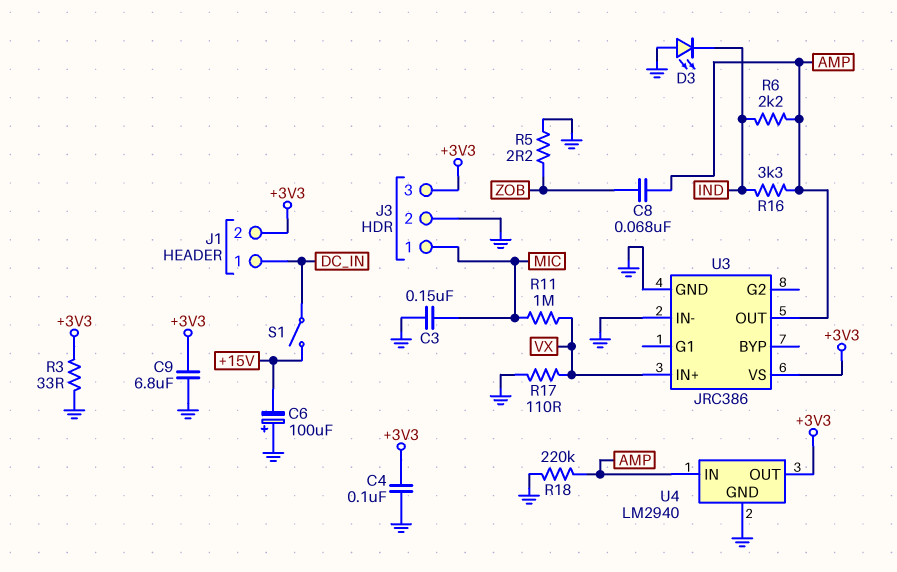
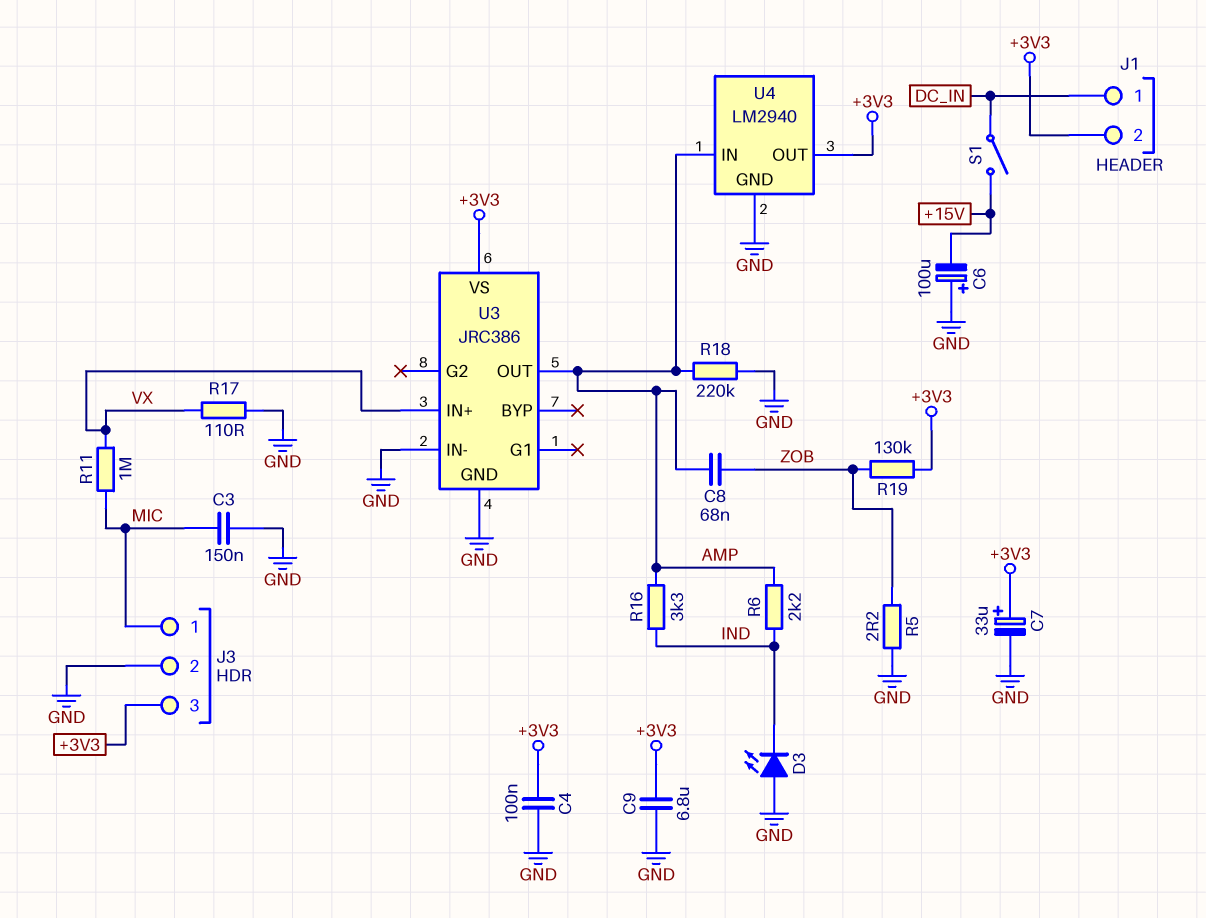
C7: none -> 33uF (plus +3V3, minus GND)
R3: 33 (+3V3, GND) -> none
R19: none -> 130k (+3V3, ZOB)

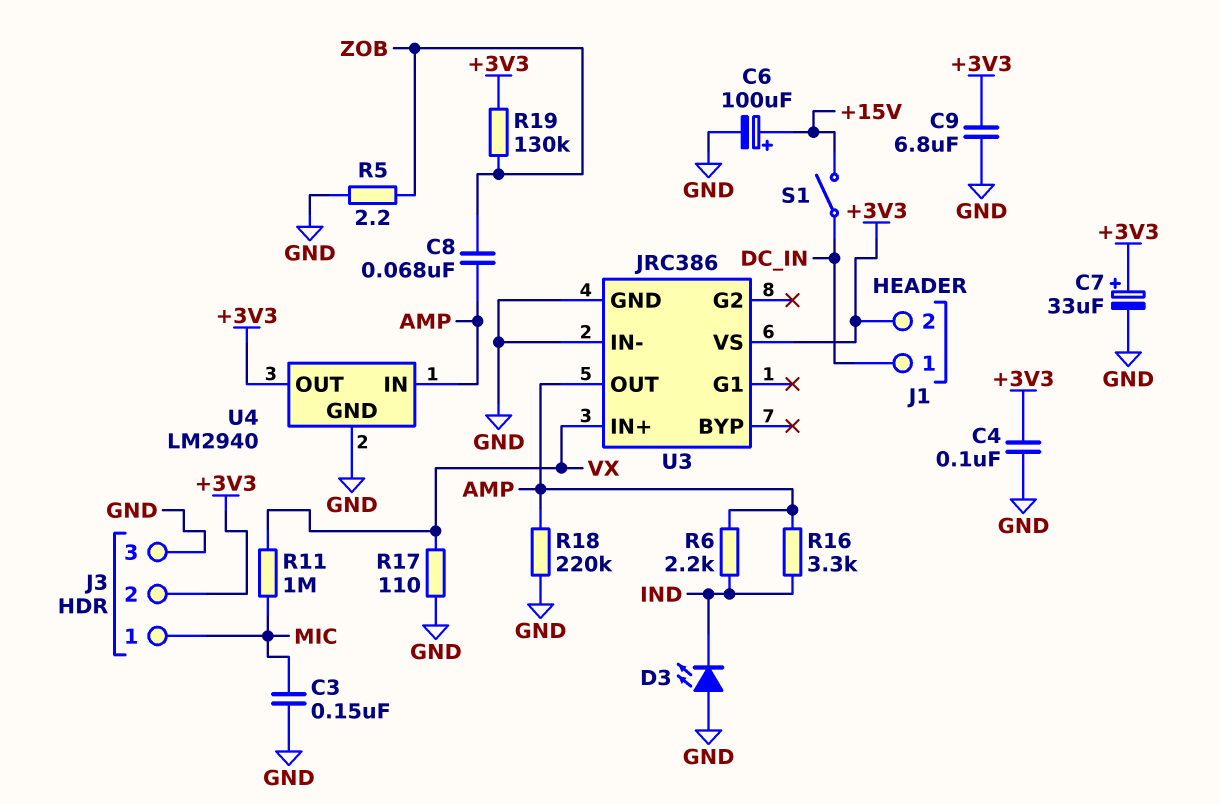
C6: 100uF (plus GND, minus +15V) -> 100uF (plus +15V, minus GND)
J3 pin 2: GND -> +3V3
J3 pin 3: +3V3 -> GND

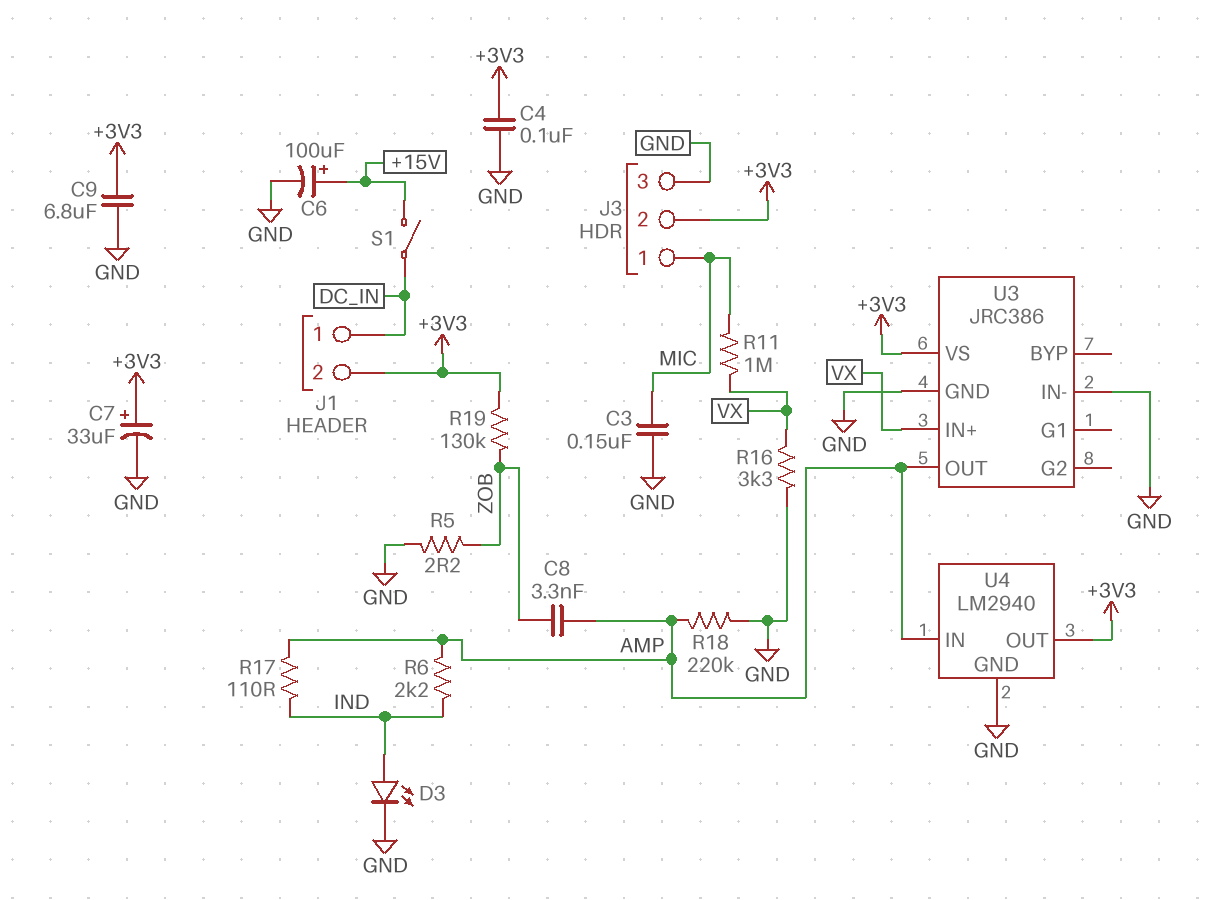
C8: 68nF (AMP, ZOB) -> 3.3nF (AMP, ZOB)
D3: LED (A GND, K IND) -> LED (A IND, K GND)
R16: 3.3k (AMP, IND) -> 3.3k (GND, VX)
R17: 110 (GND, VX) -> 110 (AMP, IND)

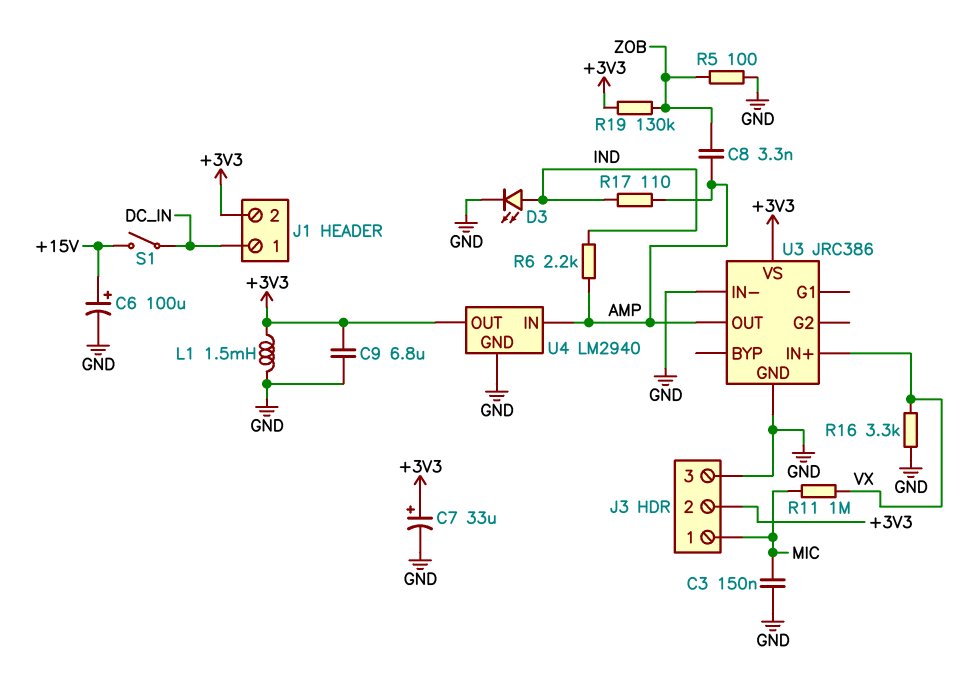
C4: 100nF (+3V3, GND) -> none
L1: none -> 1.5mH (+3V3, GND)
R5: 2.2 (GND, ZOB) -> 100 (GND, ZOB)
R18: 220k (AMP, GND) -> none

